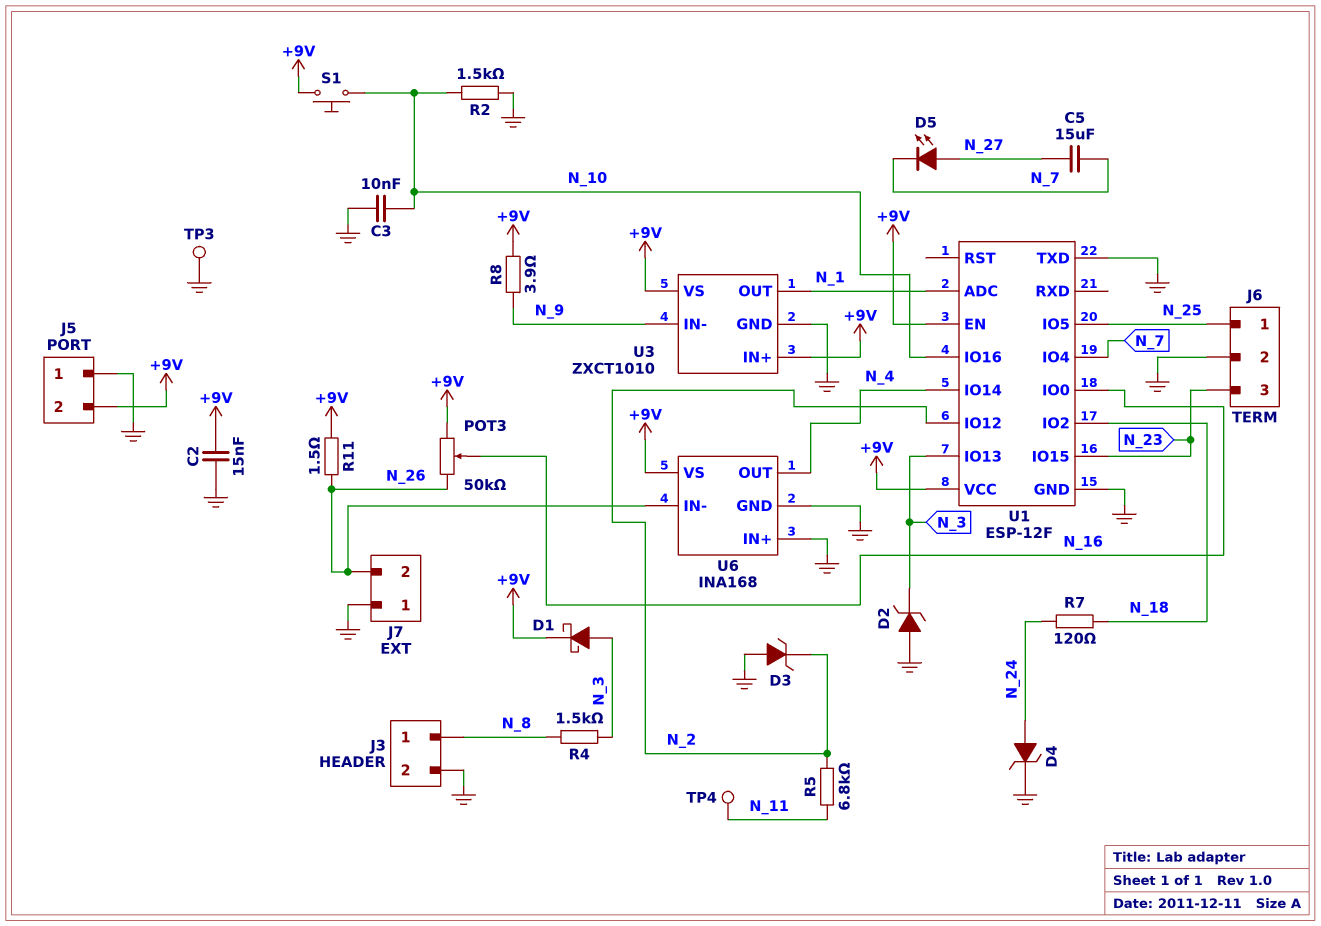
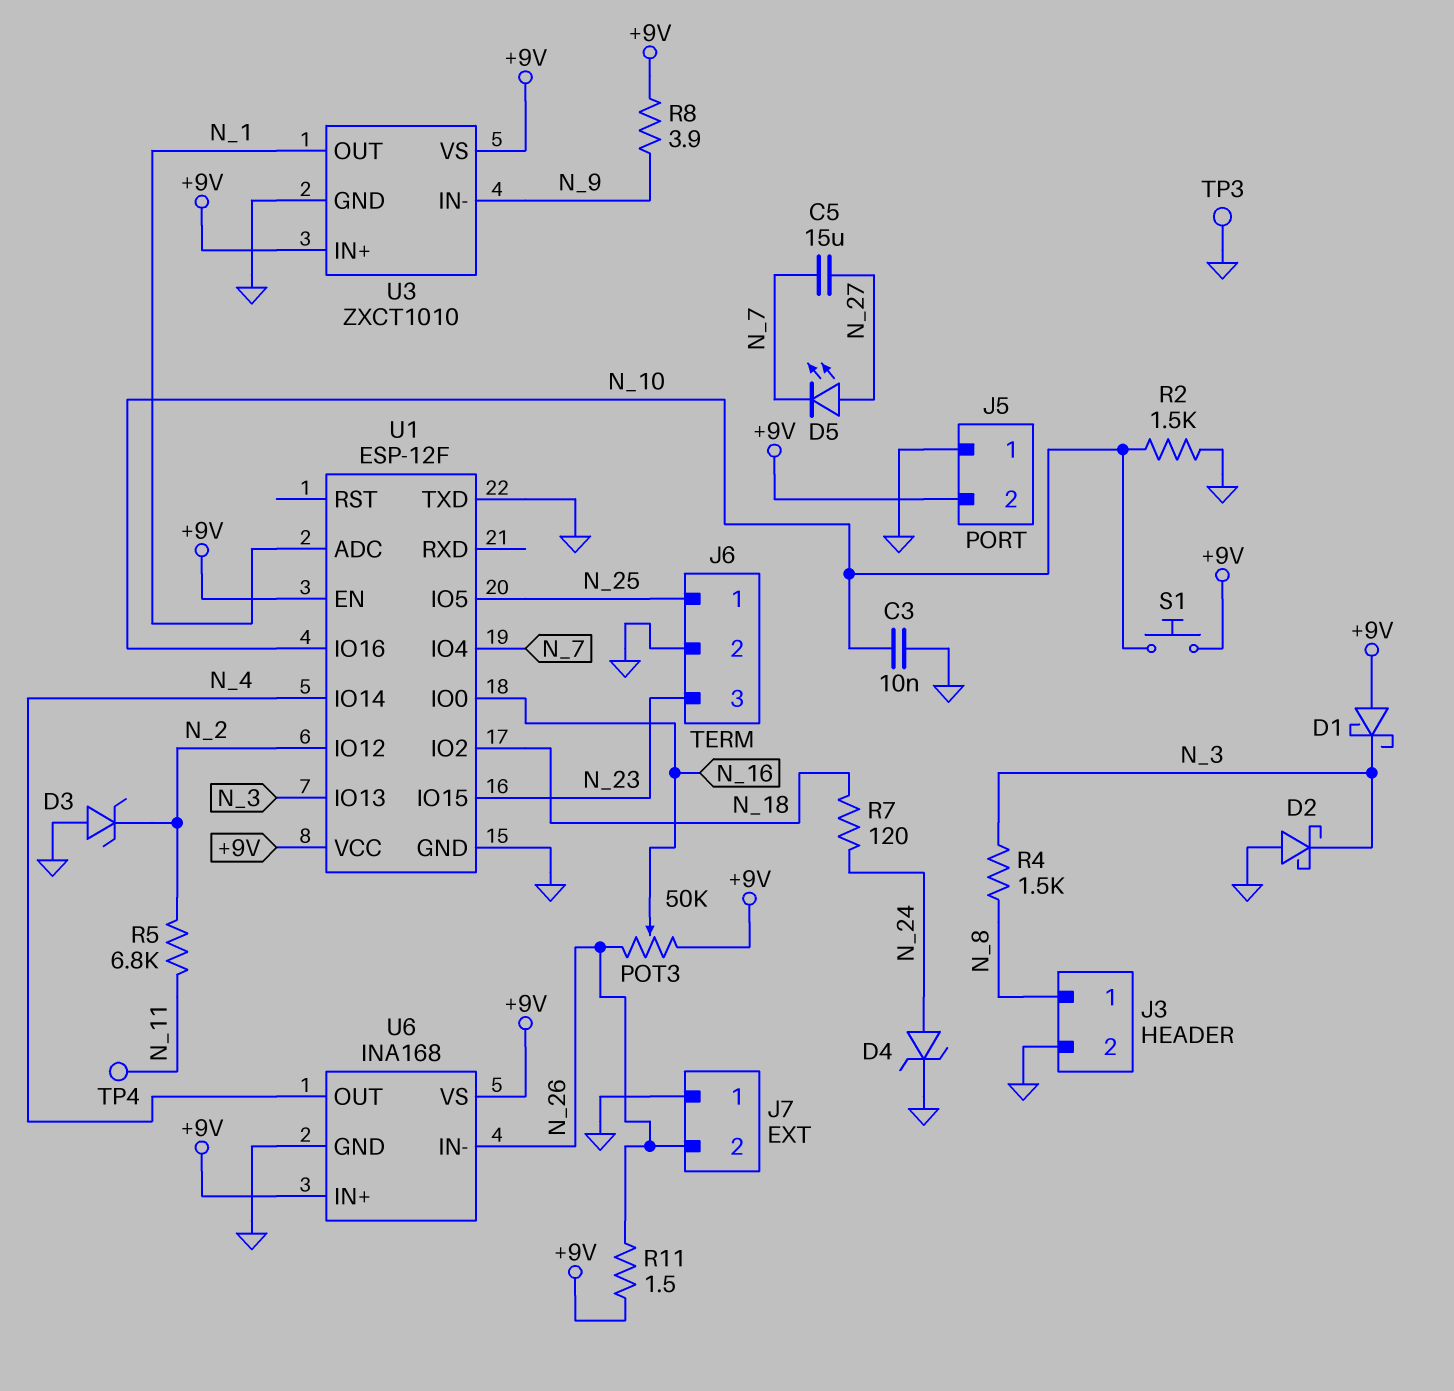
C2: 15nF (+9V, GND) -> none
D1: schottky (A N_3, K +9V) -> schottky (A +9V, K N_3)
D2: zener (A GND, K N_3) -> schottky (A GND, K N_3)
U6 pin IN+: GND -> +9V

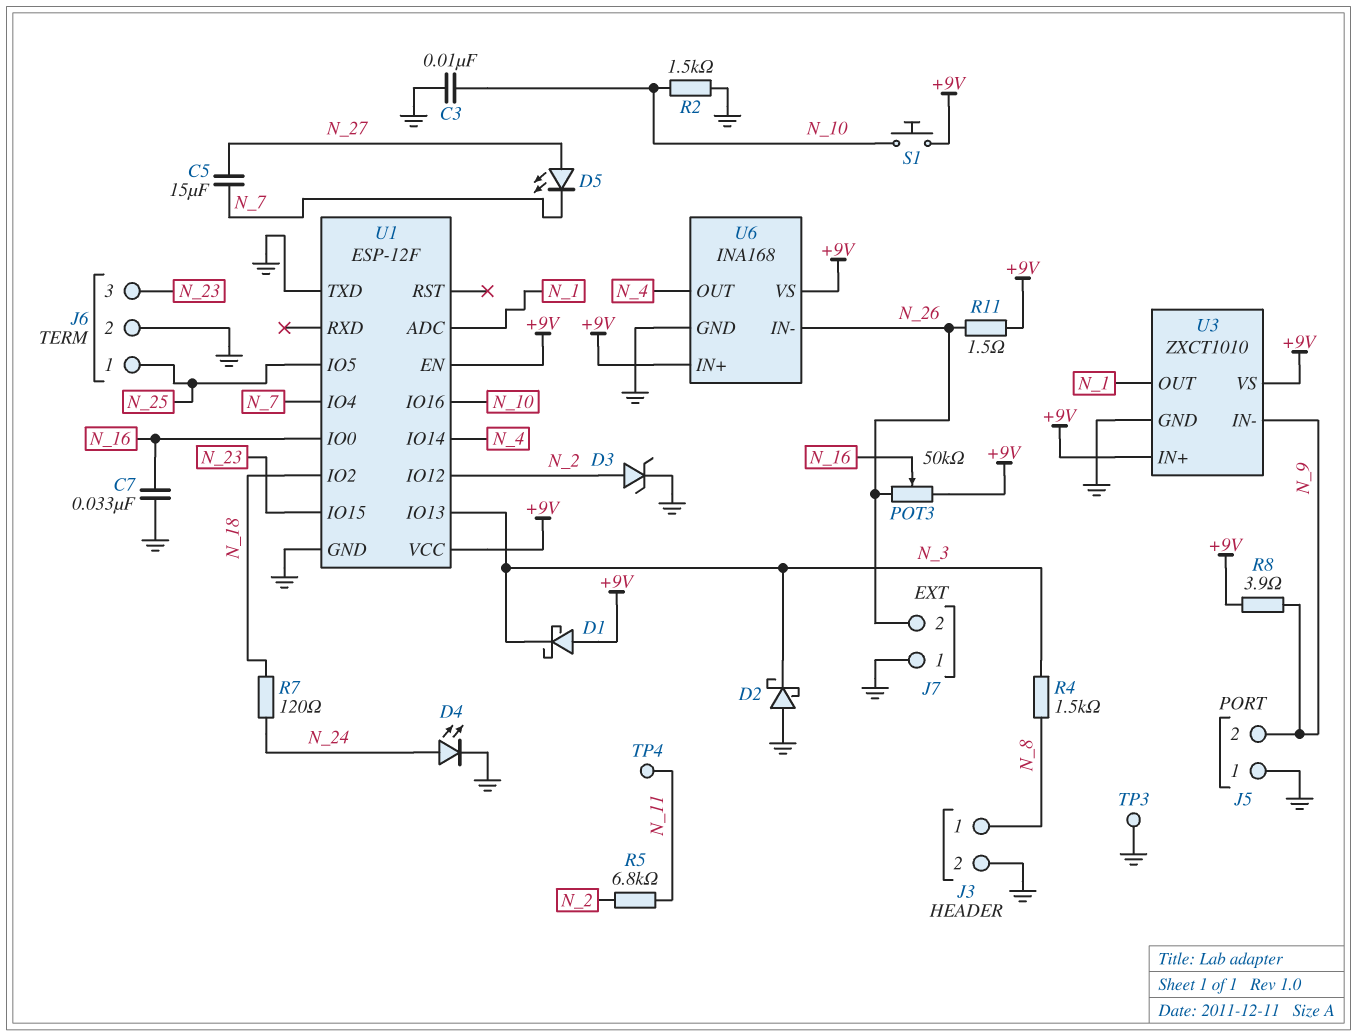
C7: none -> 33nF (GND, N_16)
D3: zener (A GND, K N_2) -> zener (A N_2, K GND)
D4: zener (A N_24, K GND) -> LED (A N_24, K GND)
J5 pin 2: +9V -> N_9

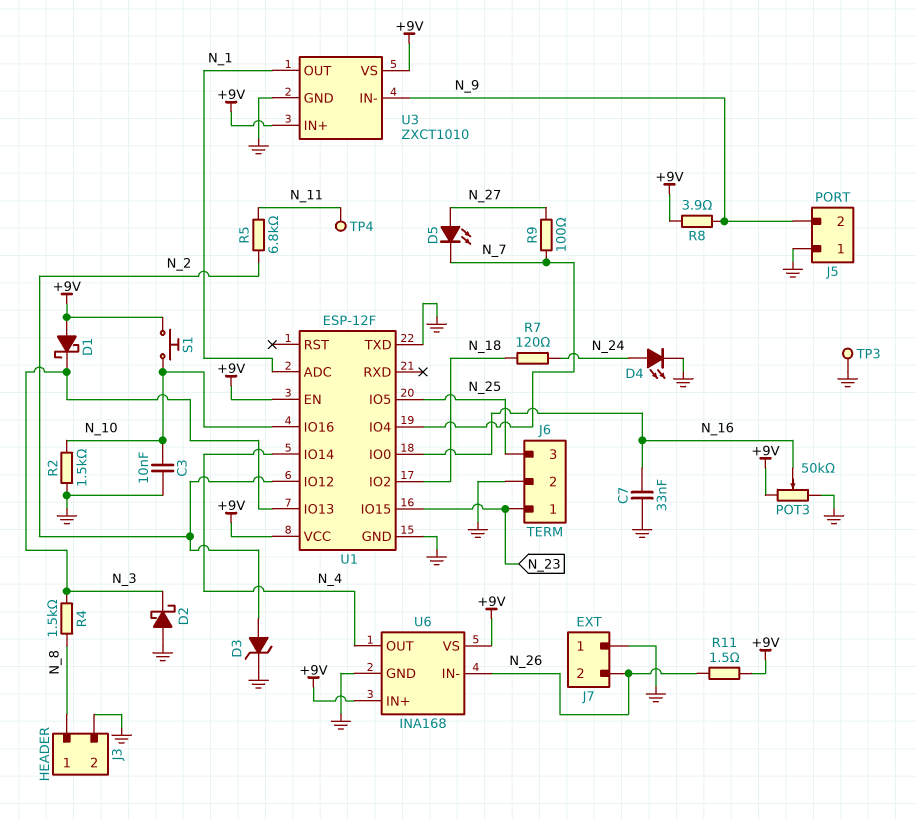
C5: 15uF (N_7, N_27) -> none
J6 pin 1: N_25 -> N_23
J6 pin 3: N_23 -> N_25
POT3: 50k (+9V, N_26, wiper N_16) -> 50k (+9V, GND, wiper N_16)
R9: none -> 100 (N_7, N_27)

